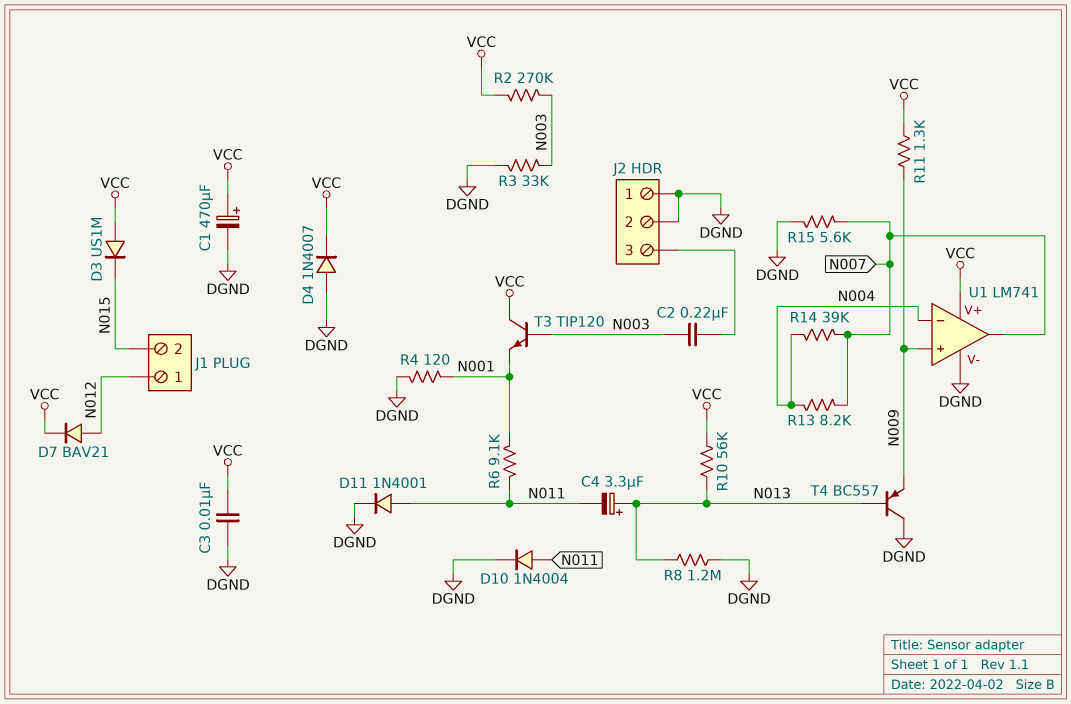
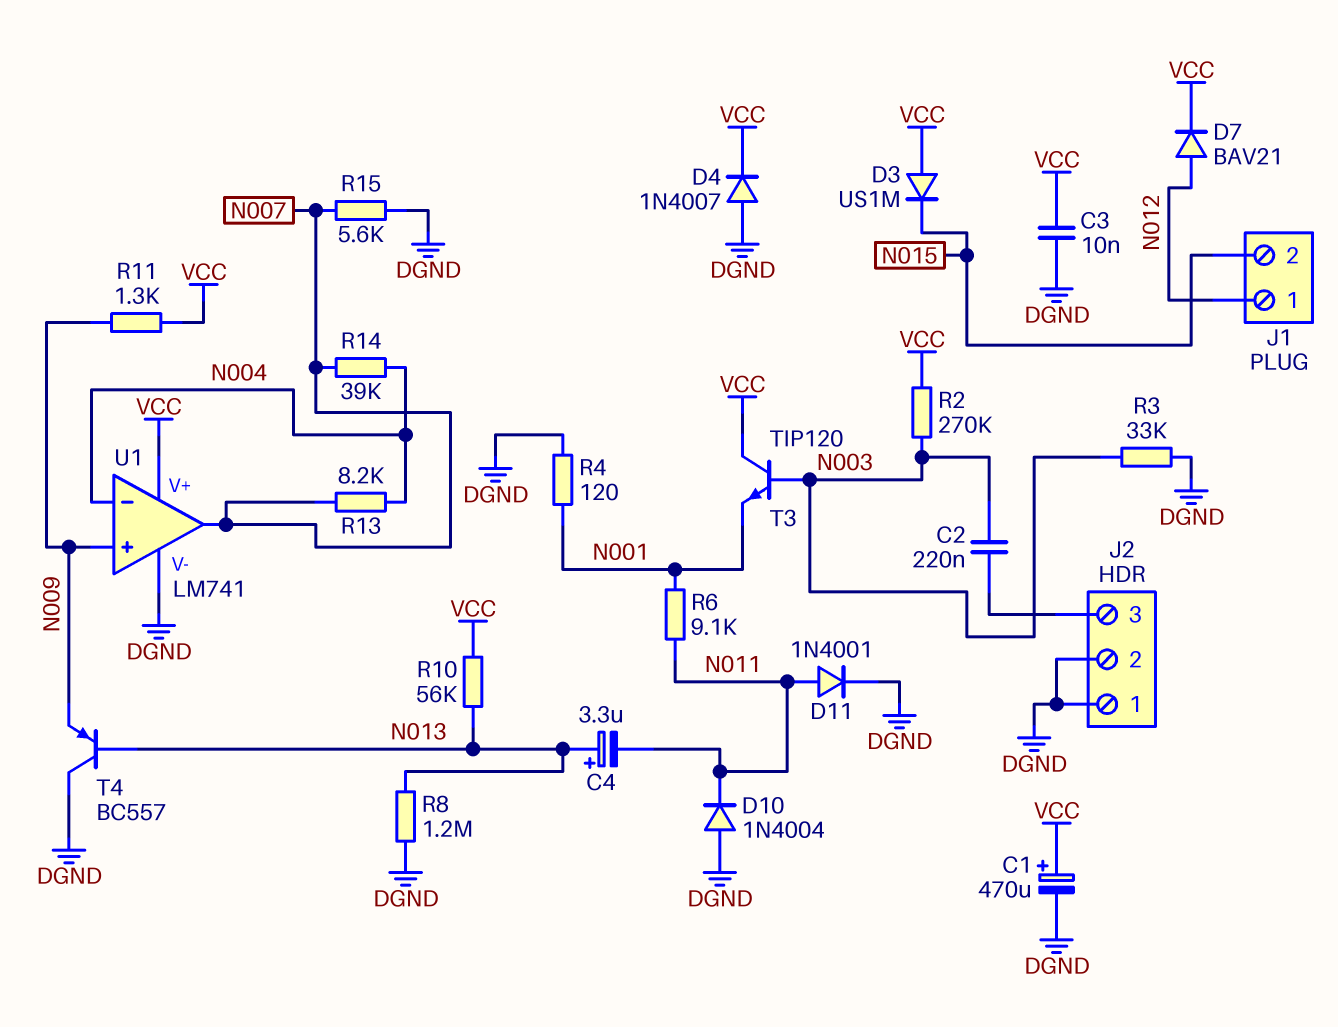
D10: diode 1N4004 (A N011, K DGND) -> diode 1N4004 (A DGND, K N011)

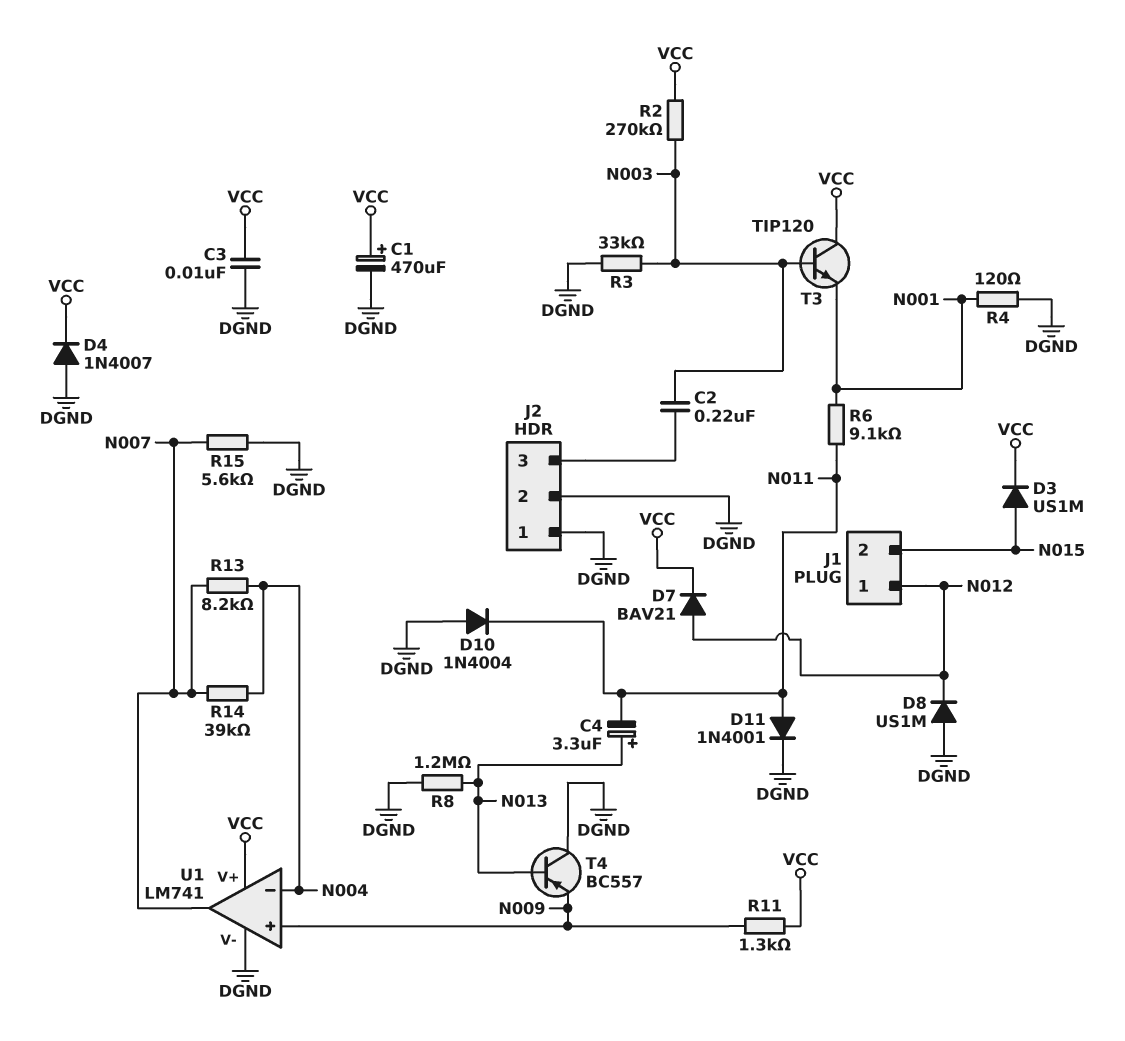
D3: diode US1M (A VCC, K N015) -> diode US1M (A N015, K VCC)
D8: none -> diode US1M (A DGND, K N012)
R10: 56k (N013, VCC) -> none

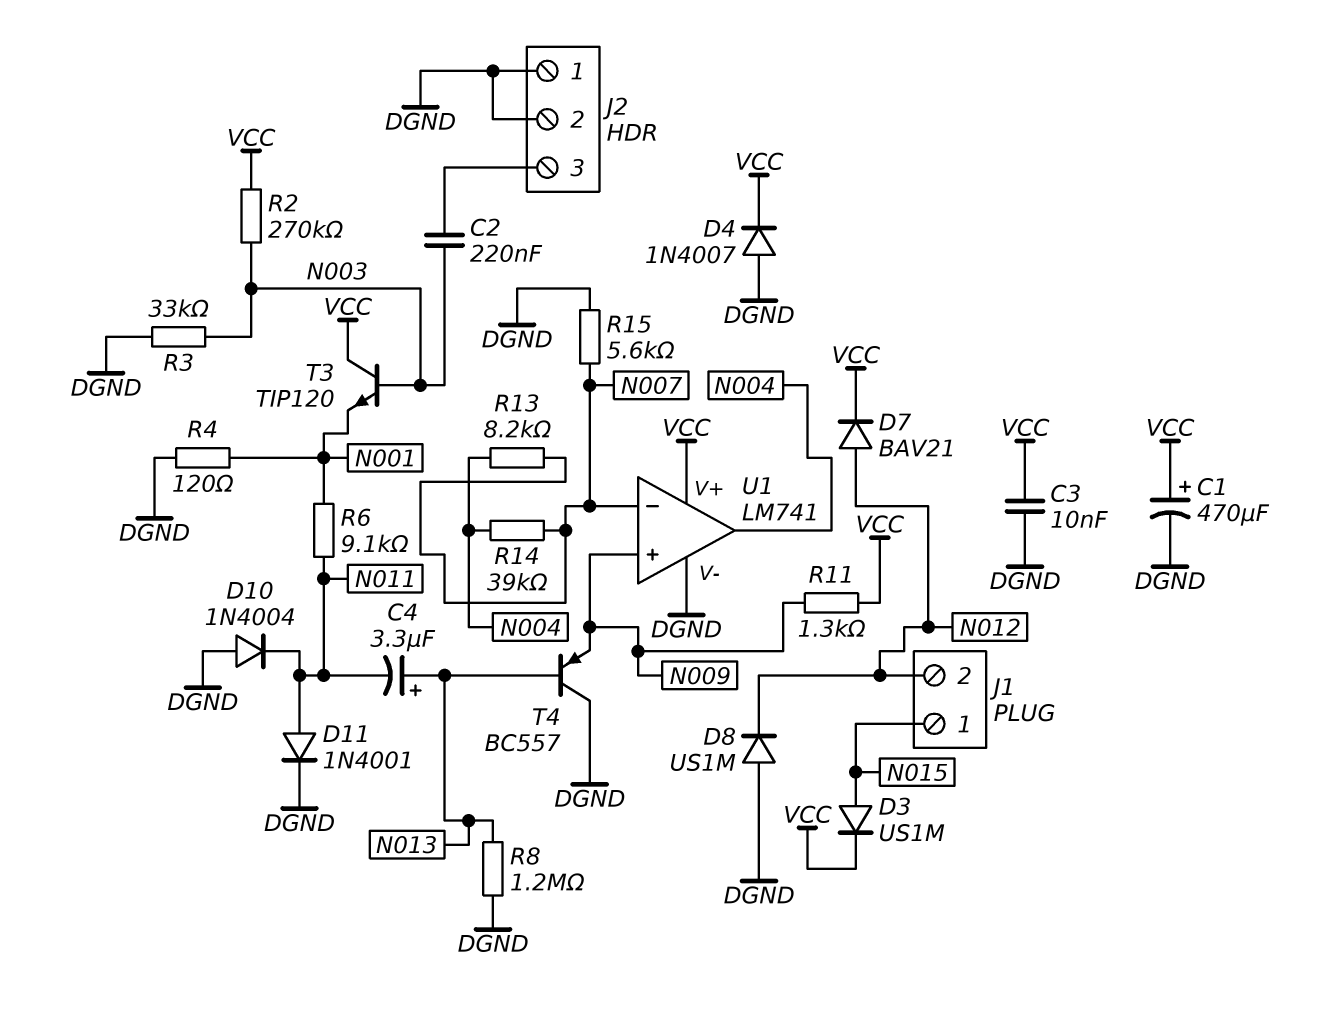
J1 pin 1: N012 -> N015
J1 pin 2: N015 -> N012
U1 pin in-: N004 -> N007
U1 pin out: N007 -> N004

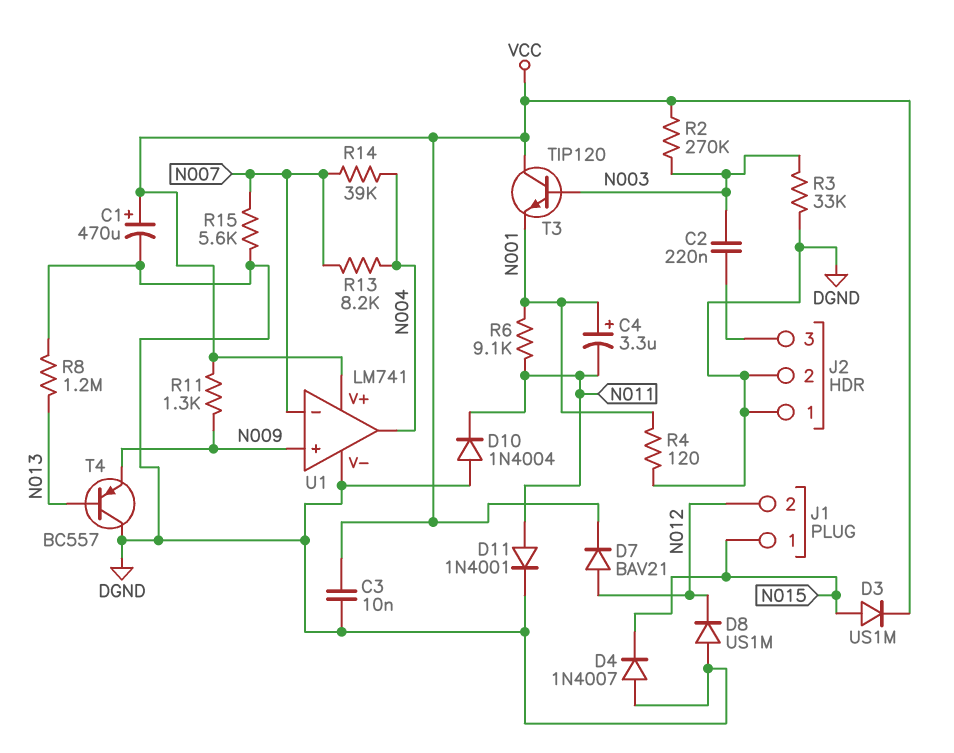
C4: 3.3uF (plus N013, minus N011) -> 3.3uF (plus N001, minus N011)
D4: diode 1N4007 (A DGND, K VCC) -> diode 1N4007 (A DGND, K N015)

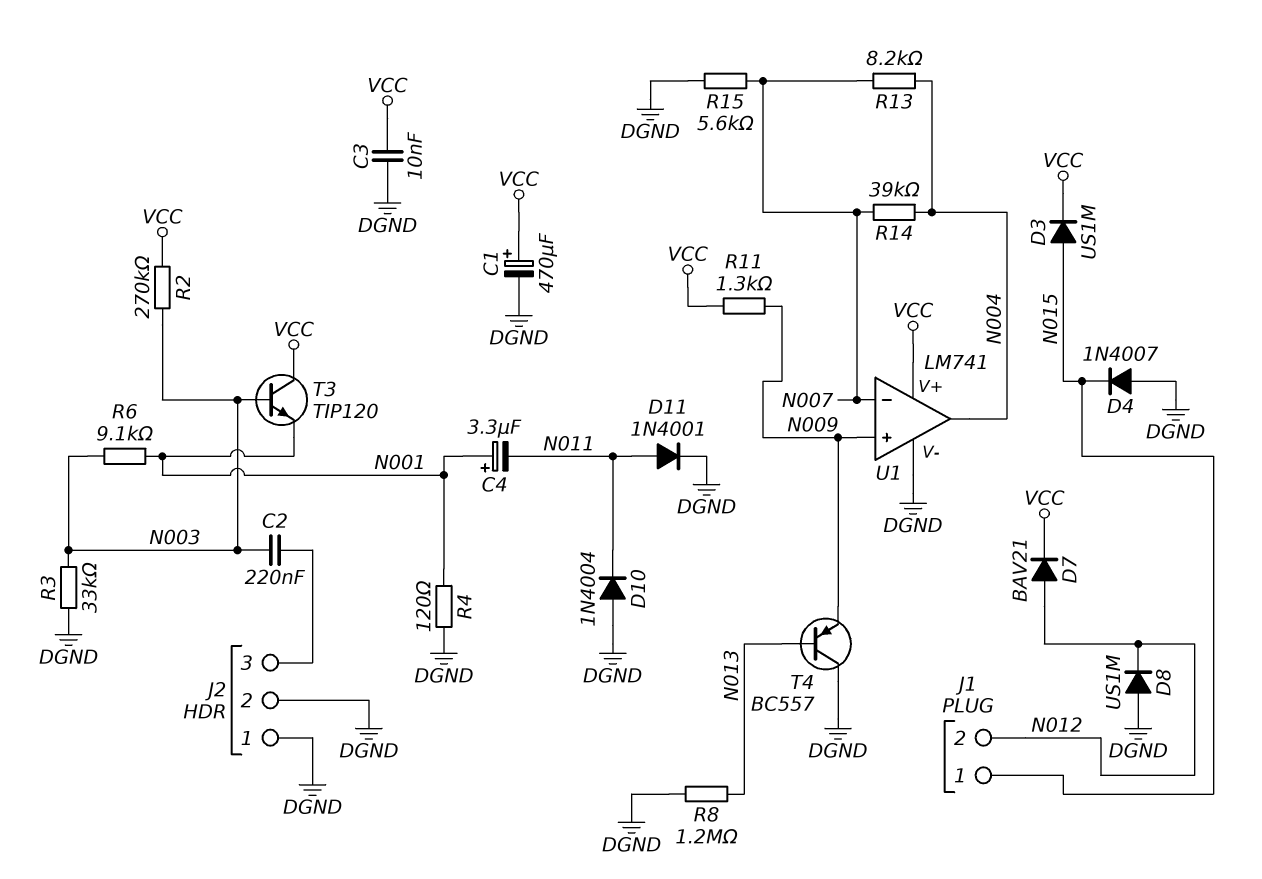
R6: 9.1k (N001, N011) -> 9.1k (N001, N003)

